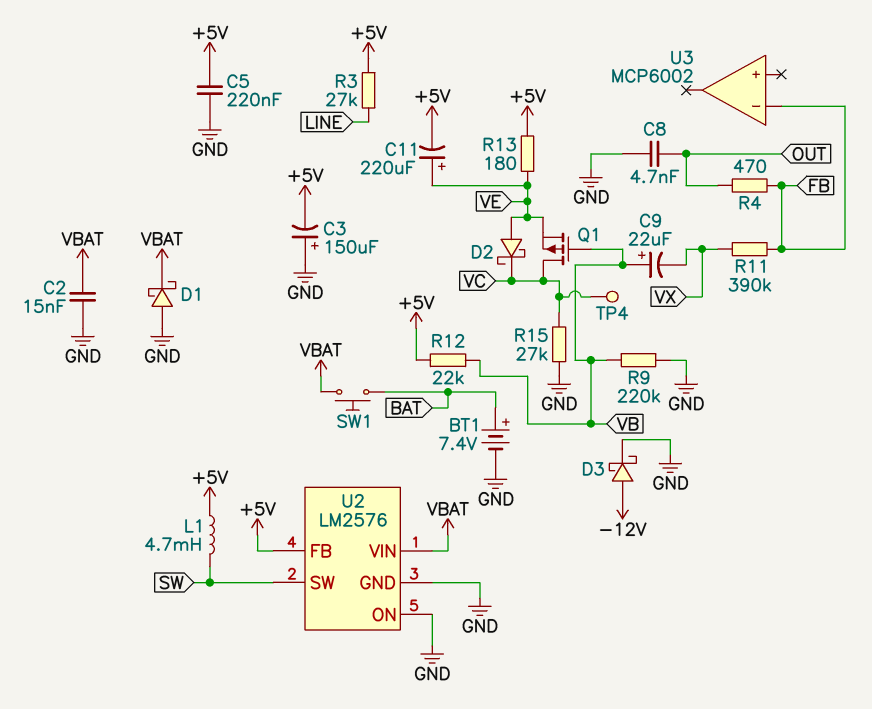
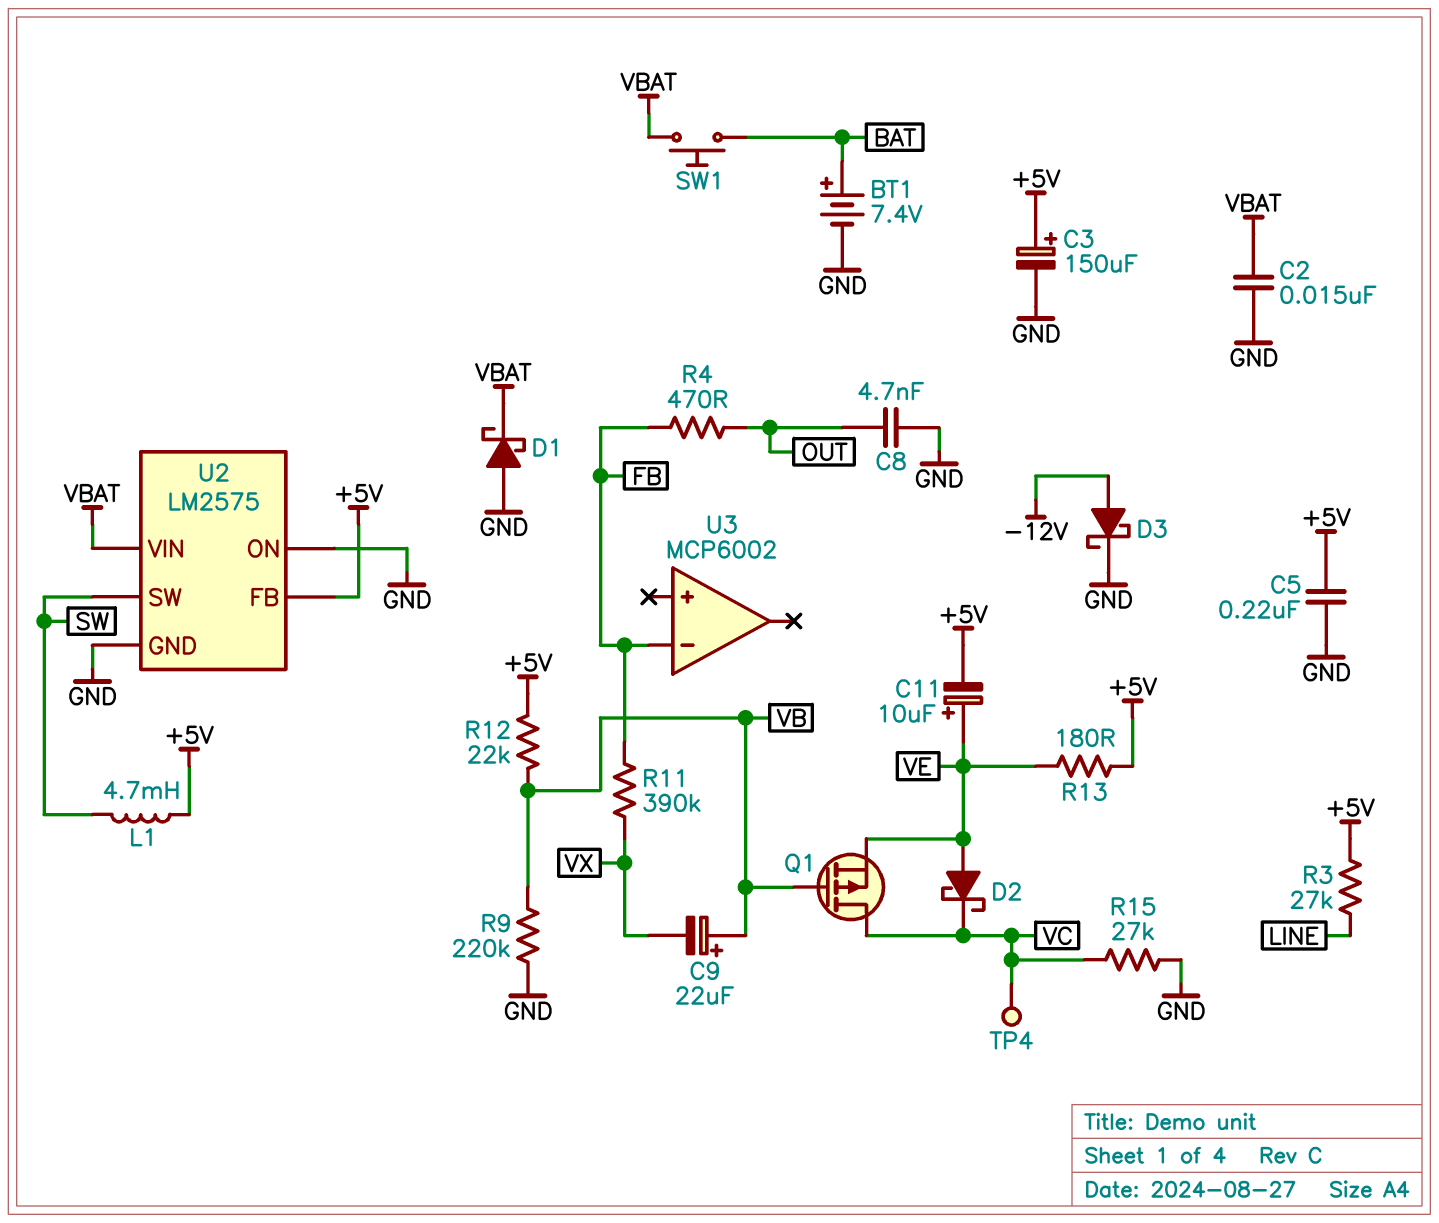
C3: 150uF (plus GND, minus +5V) -> 150uF (plus +5V, minus GND)
C11: 220uF (plus VE, minus +5V) -> 10uF (plus VE, minus +5V)
U2: LM2576 -> LM2575

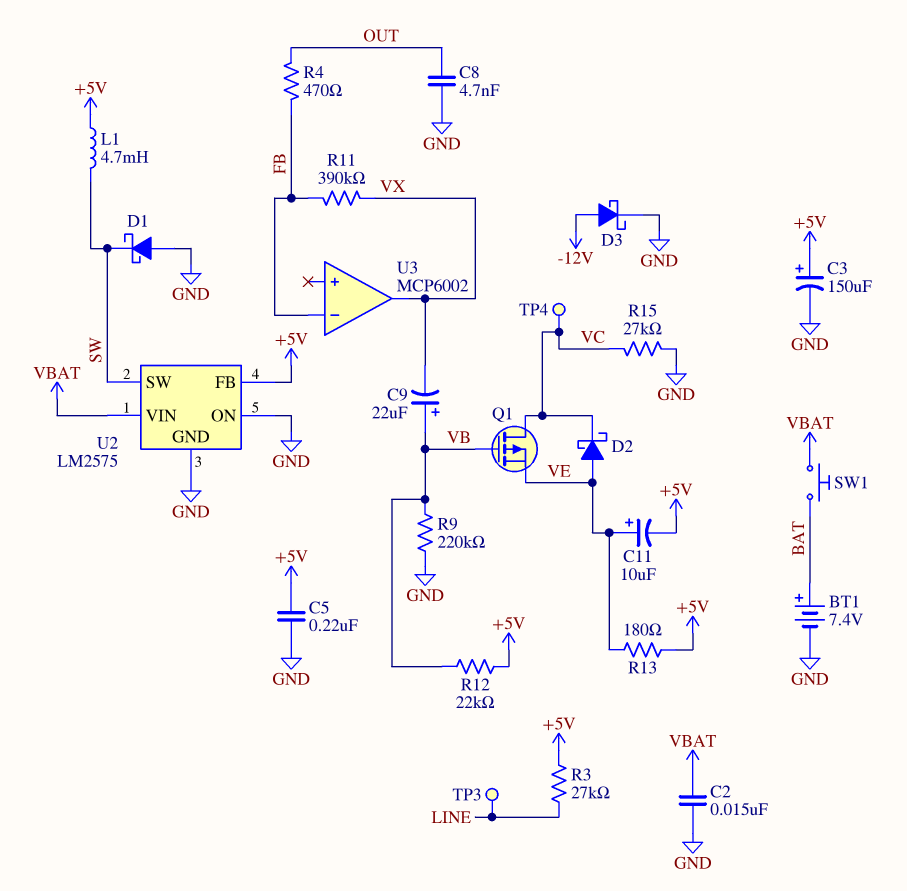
D1: schottky (A GND, K VBAT) -> schottky (A GND, K SW)
TP3: none -> test point (LINE)
U3 pin out: none -> VX

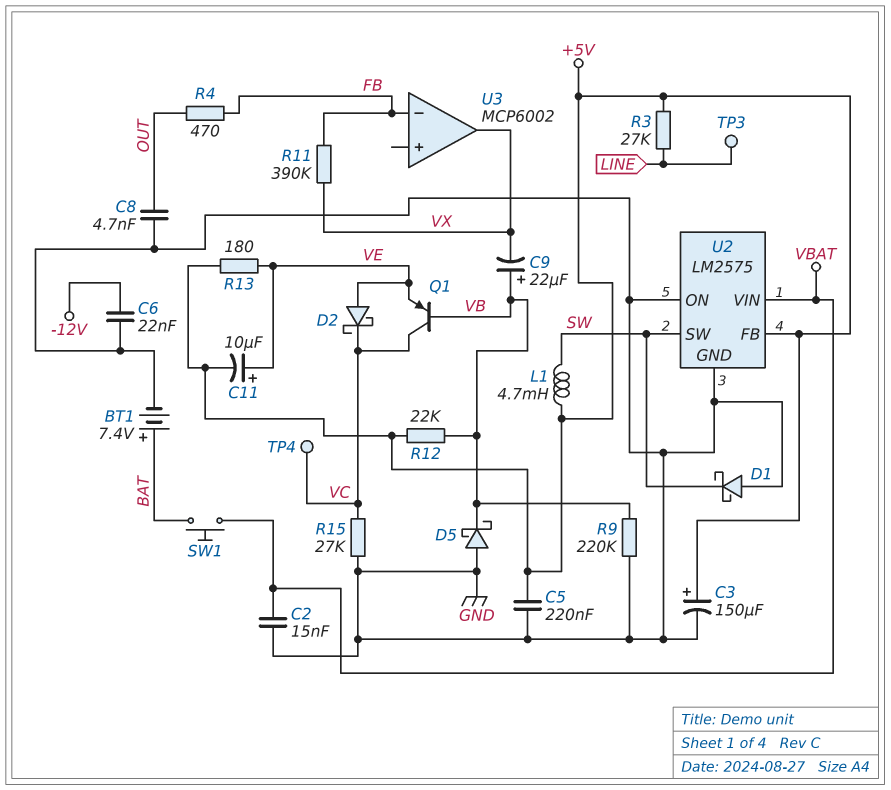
C6: none -> 22nF (-12V, GND)
D3: schottky (A -12V, K GND) -> none
D5: none -> schottky (A GND, K VB)
Q1: PMOS (G VB, D VC, S VE) -> PNP (B VB, C VC, E VE)

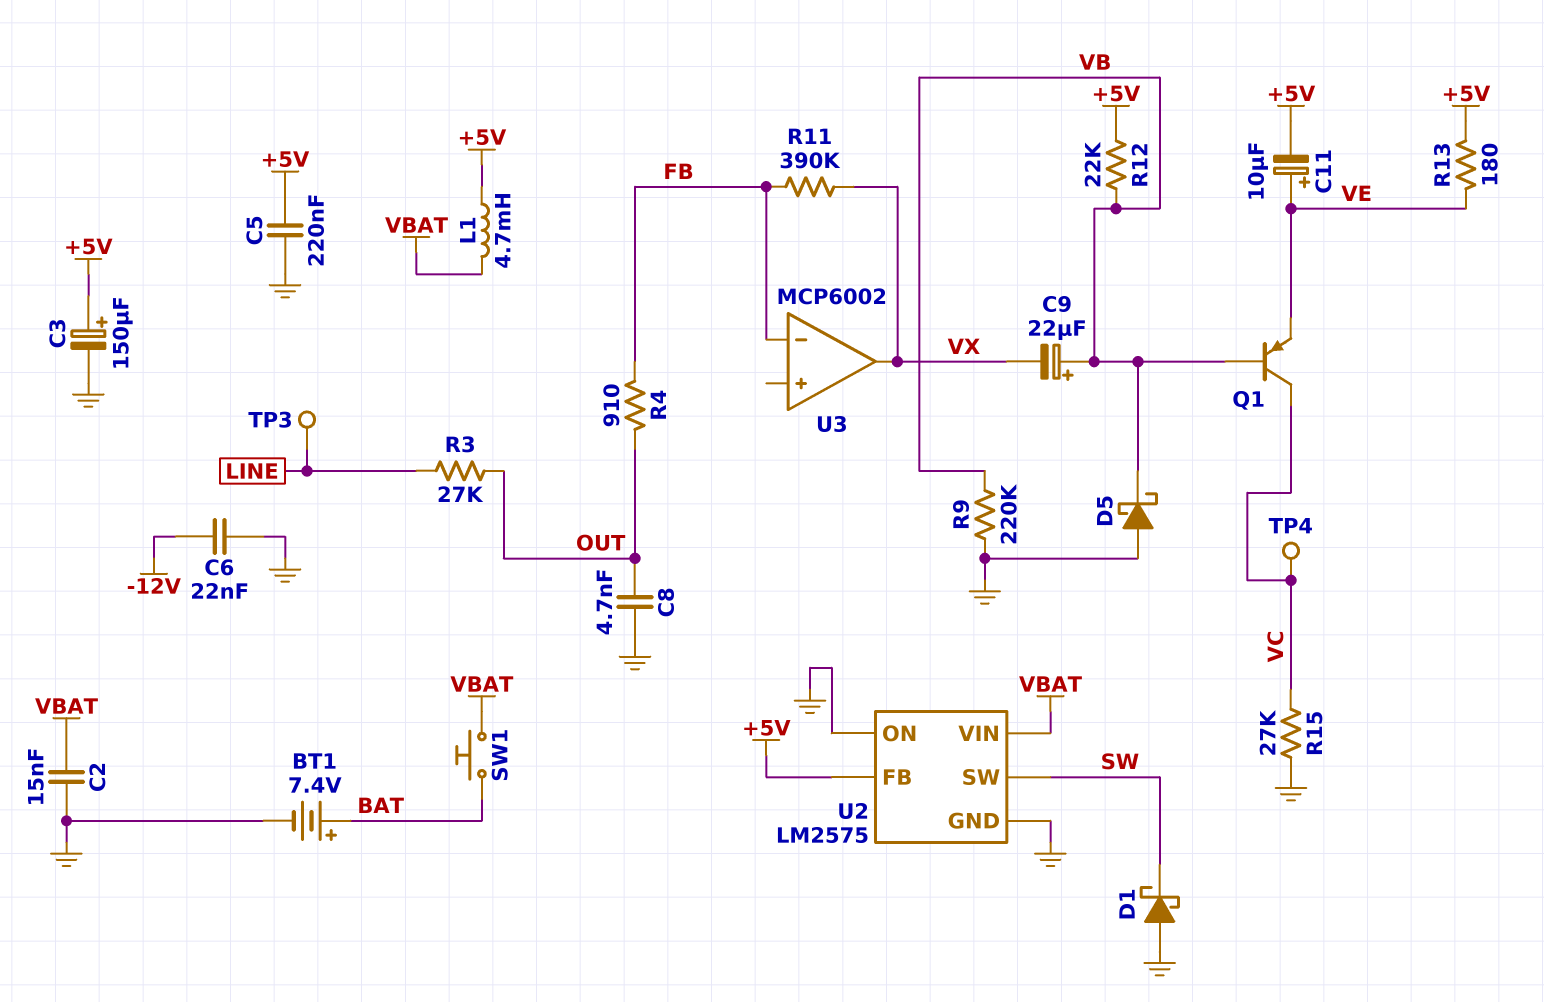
D2: schottky (A VE, K VC) -> none
L1: 4.7mH (+5V, SW) -> 4.7mH (+5V, VBAT)
R3: 27k (+5V, LINE) -> 27k (LINE, OUT)
R4: 470 (FB, OUT) -> 910 (FB, OUT)

